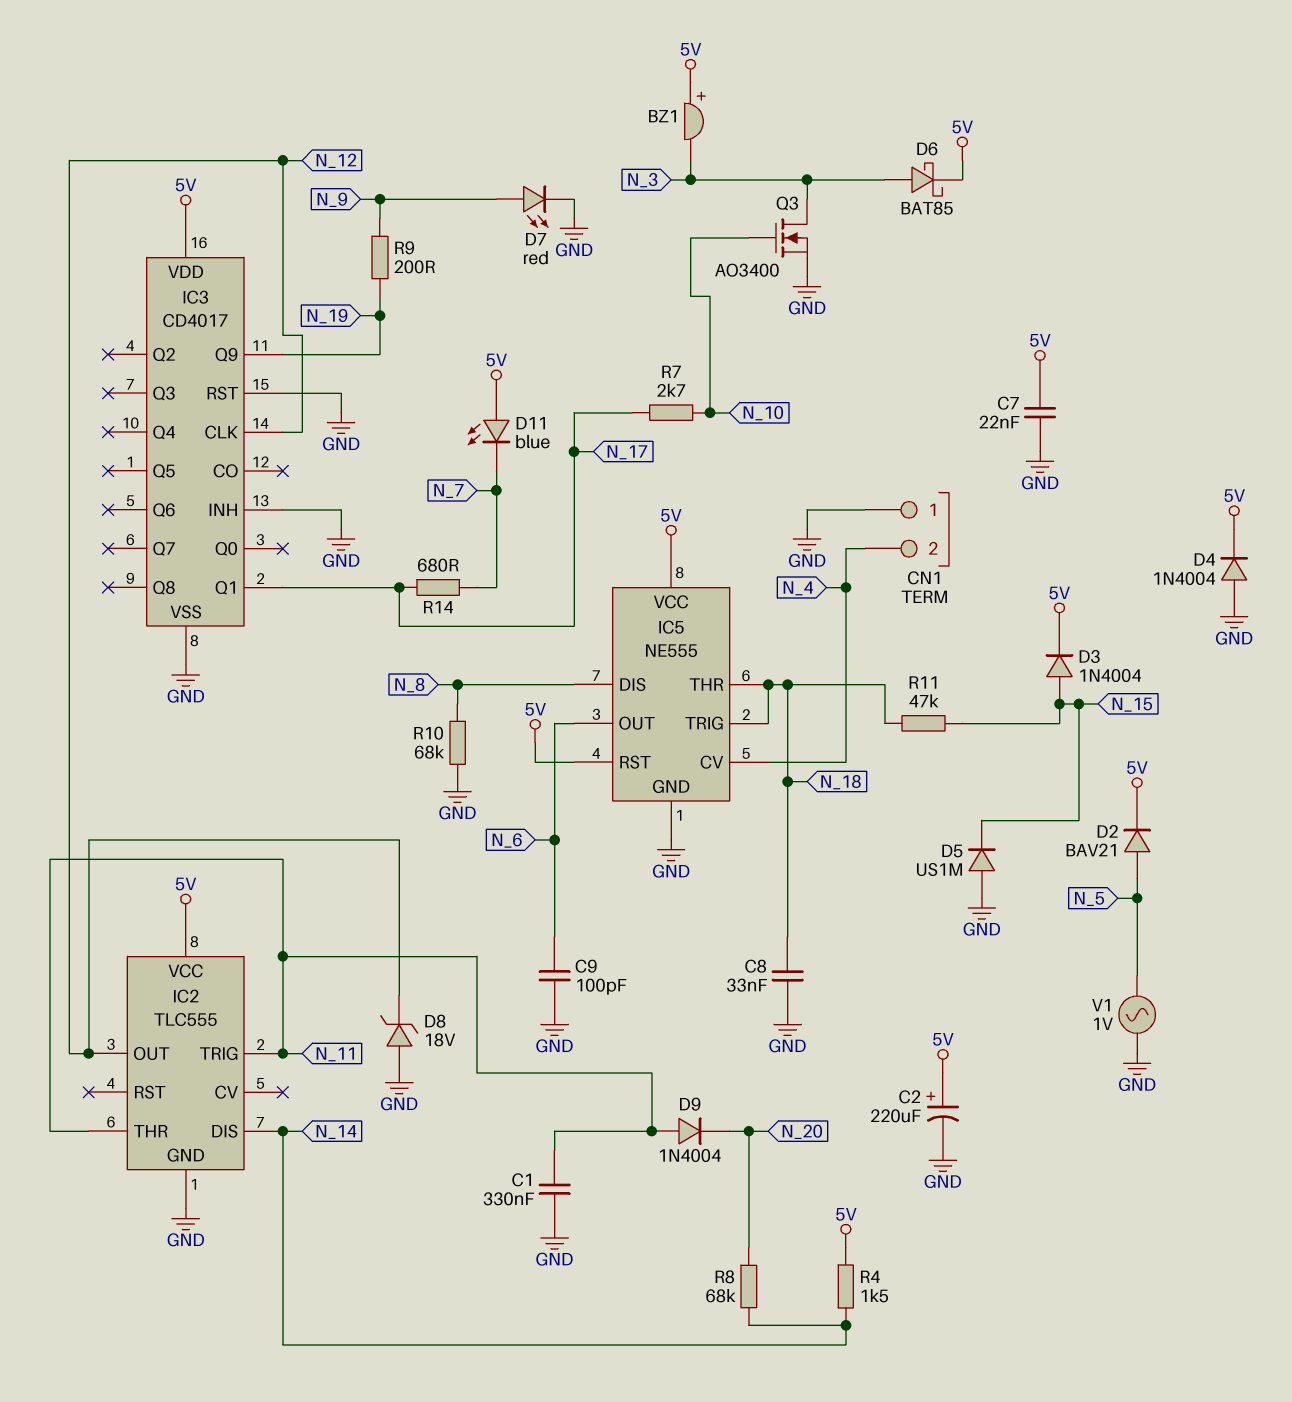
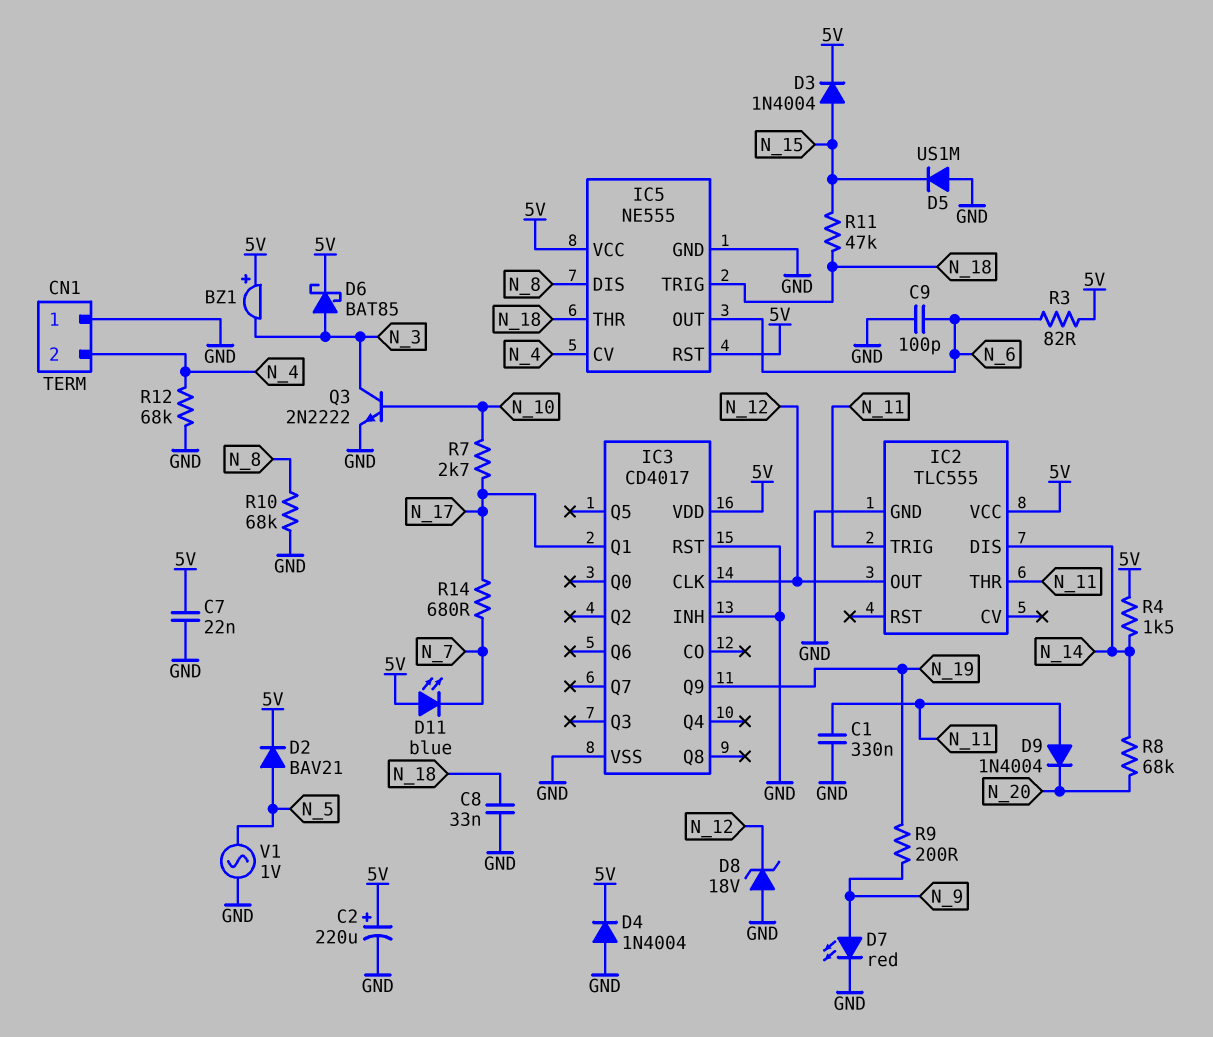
Q3: NMOS AO3400 (G N_10, D N_3, S GND) -> NPN 2N2222 (B N_10, C N_3, E GND)
R3: none -> 82 (5V, N_6)
R12: none -> 68k (GND, N_4)

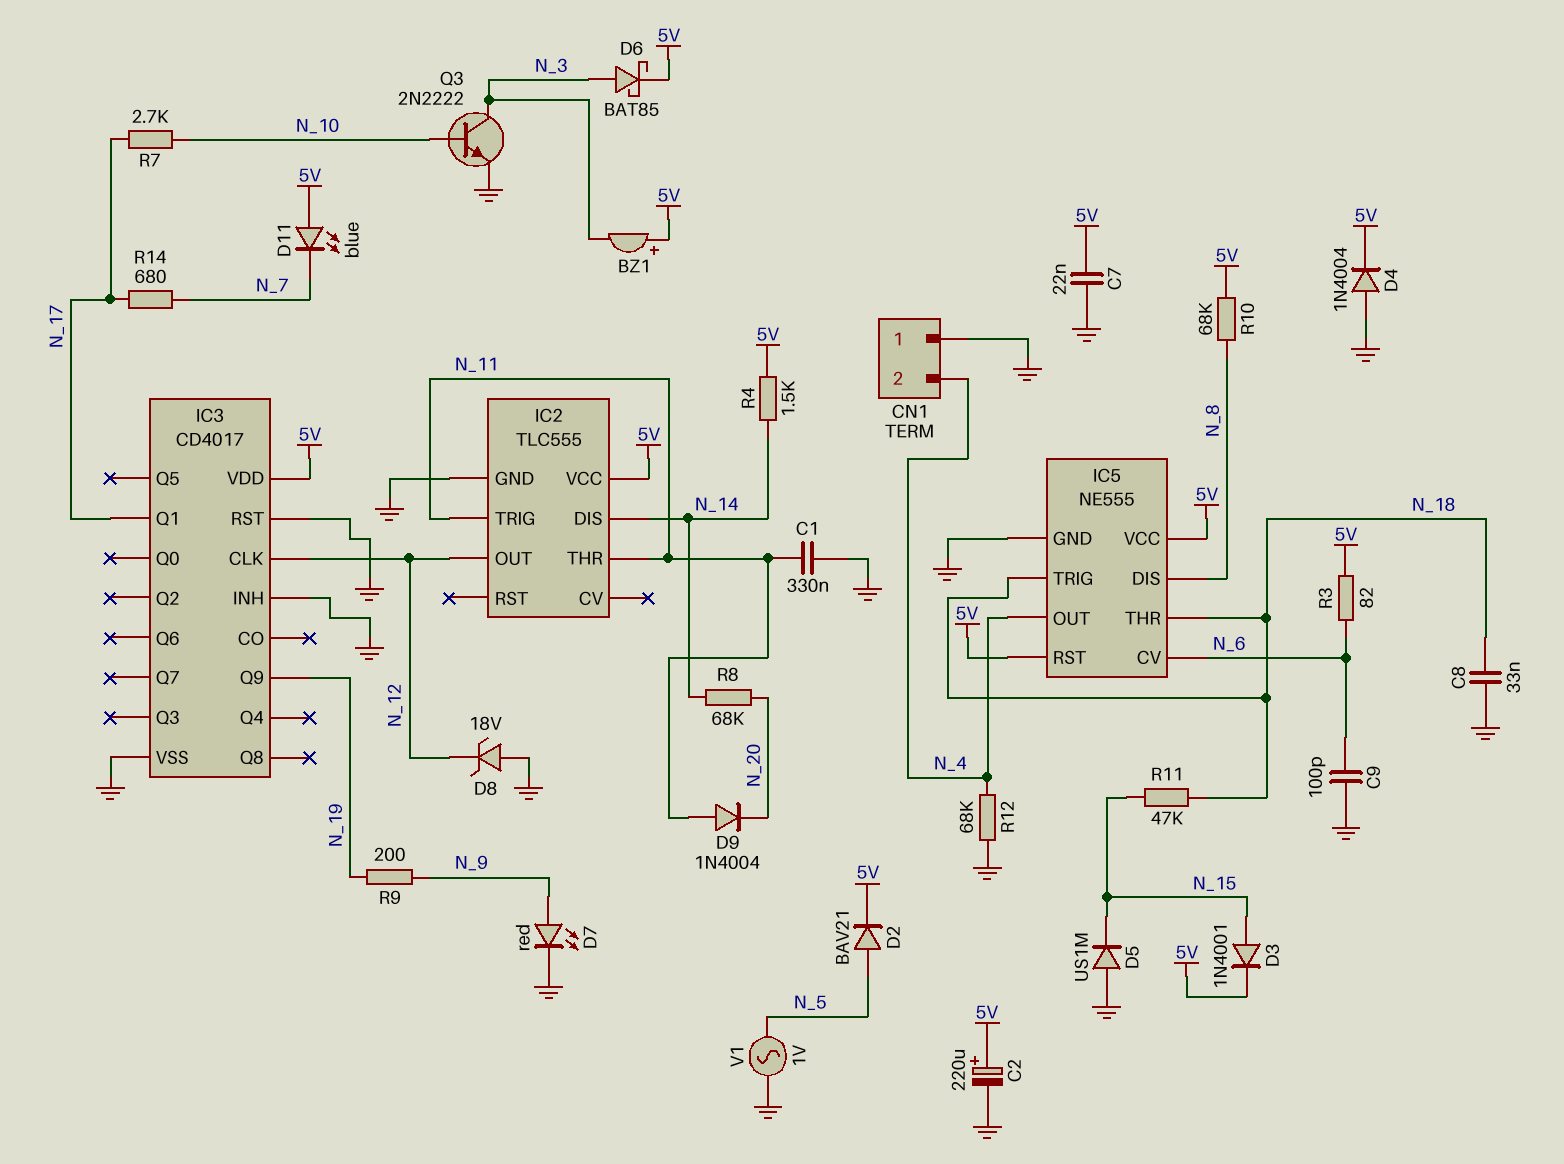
D3: diode 1N4004 (A N_15, K 5V) -> diode 1N4001 (A N_15, K 5V)
IC5 pin CV: N_4 -> N_6
IC5 pin OUT: N_6 -> N_4
R10: 68k (GND, N_8) -> 68k (5V, N_8)

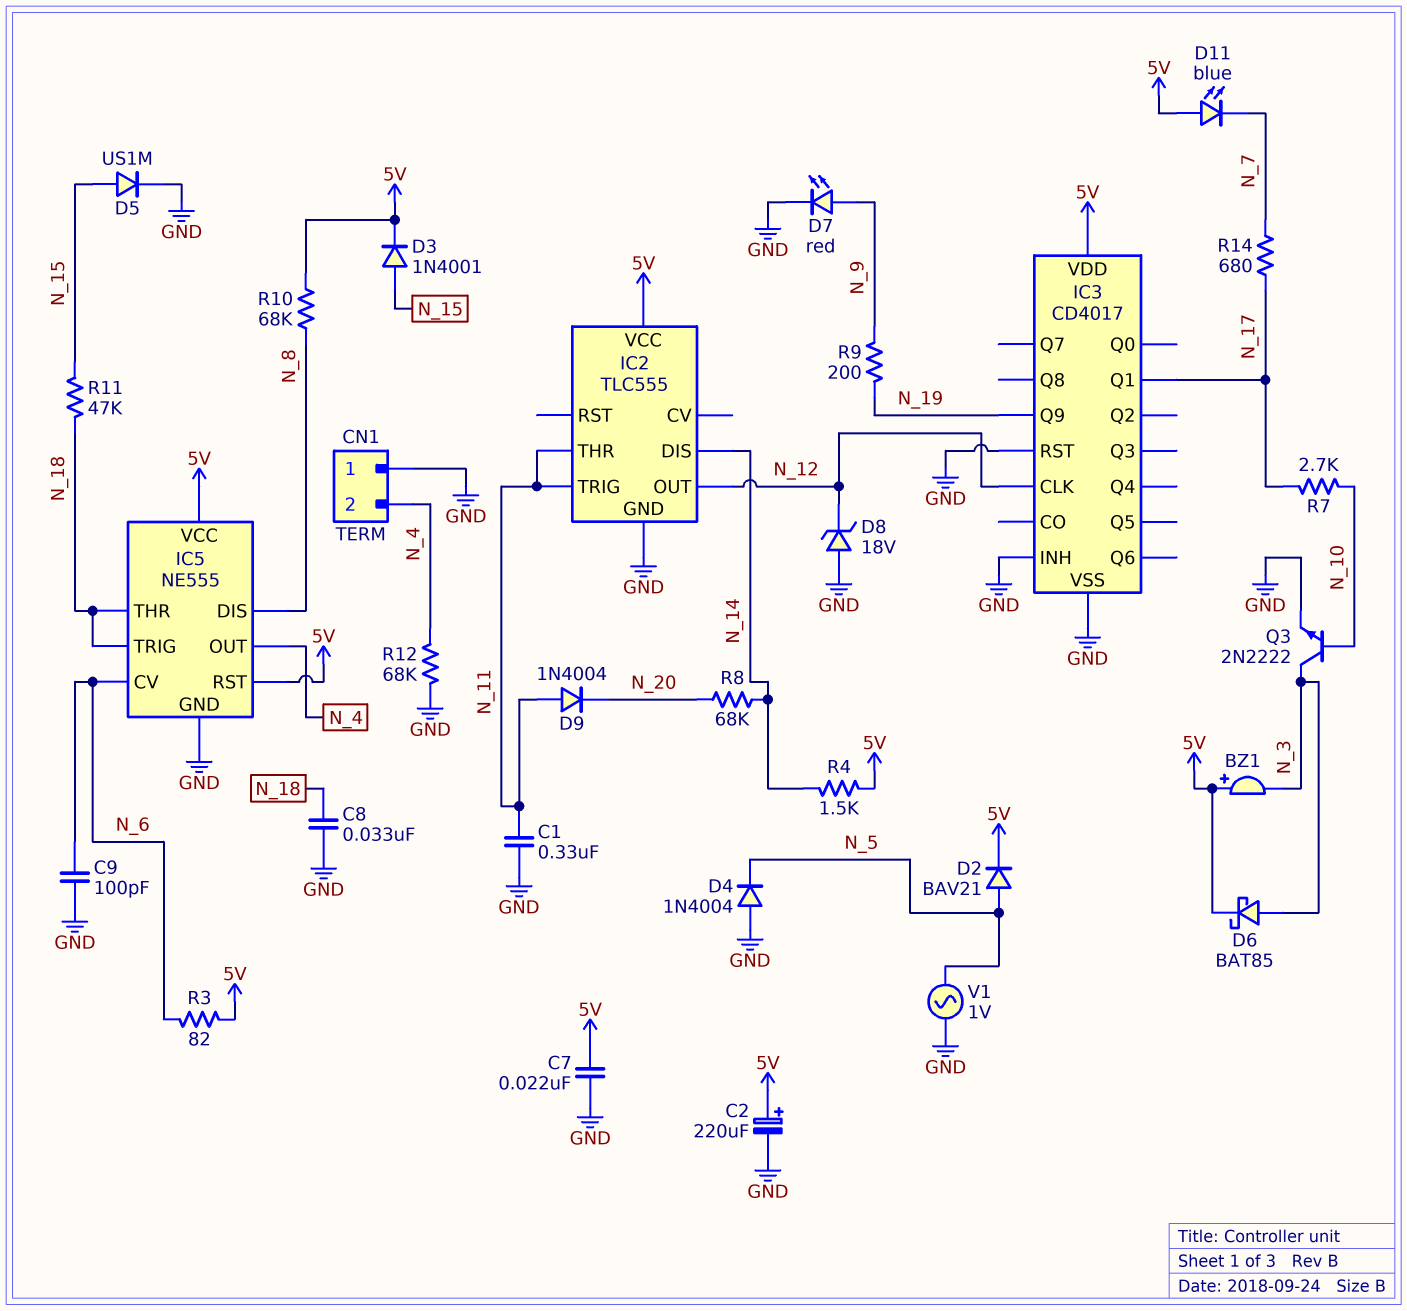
D4: diode 1N4004 (A GND, K 5V) -> diode 1N4004 (A GND, K N_5)
D5: diode US1M (A GND, K N_15) -> diode US1M (A N_15, K GND)

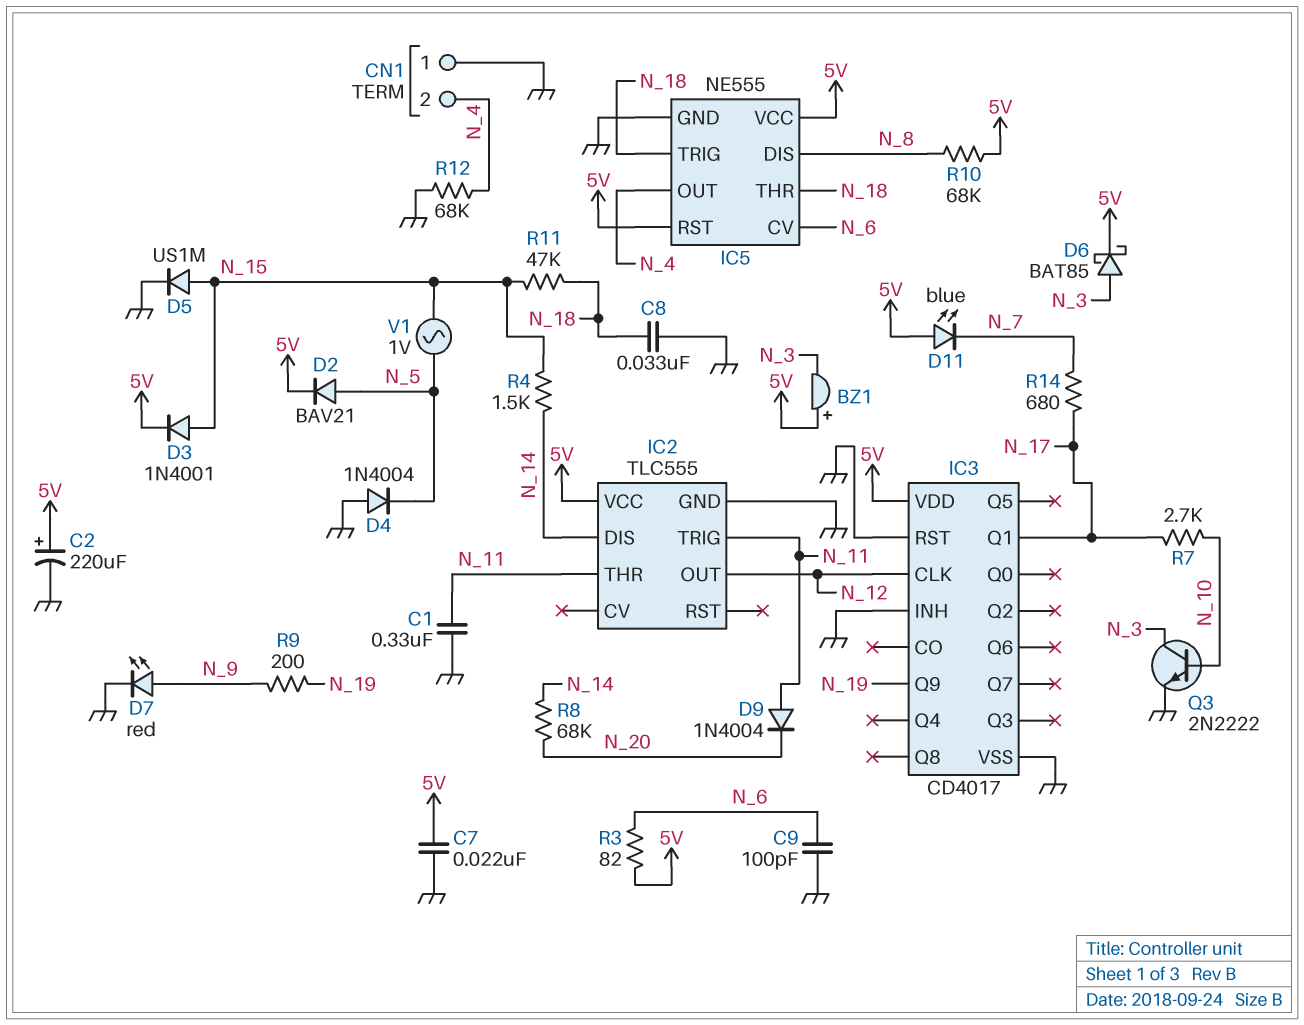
D8: zener 18V (A GND, K N_12) -> none
R4: 1.5k (5V, N_14) -> 1.5k (N_14, N_15)
V1: AC 1V (GND, N_5) -> AC 1V (N_5, N_15)

